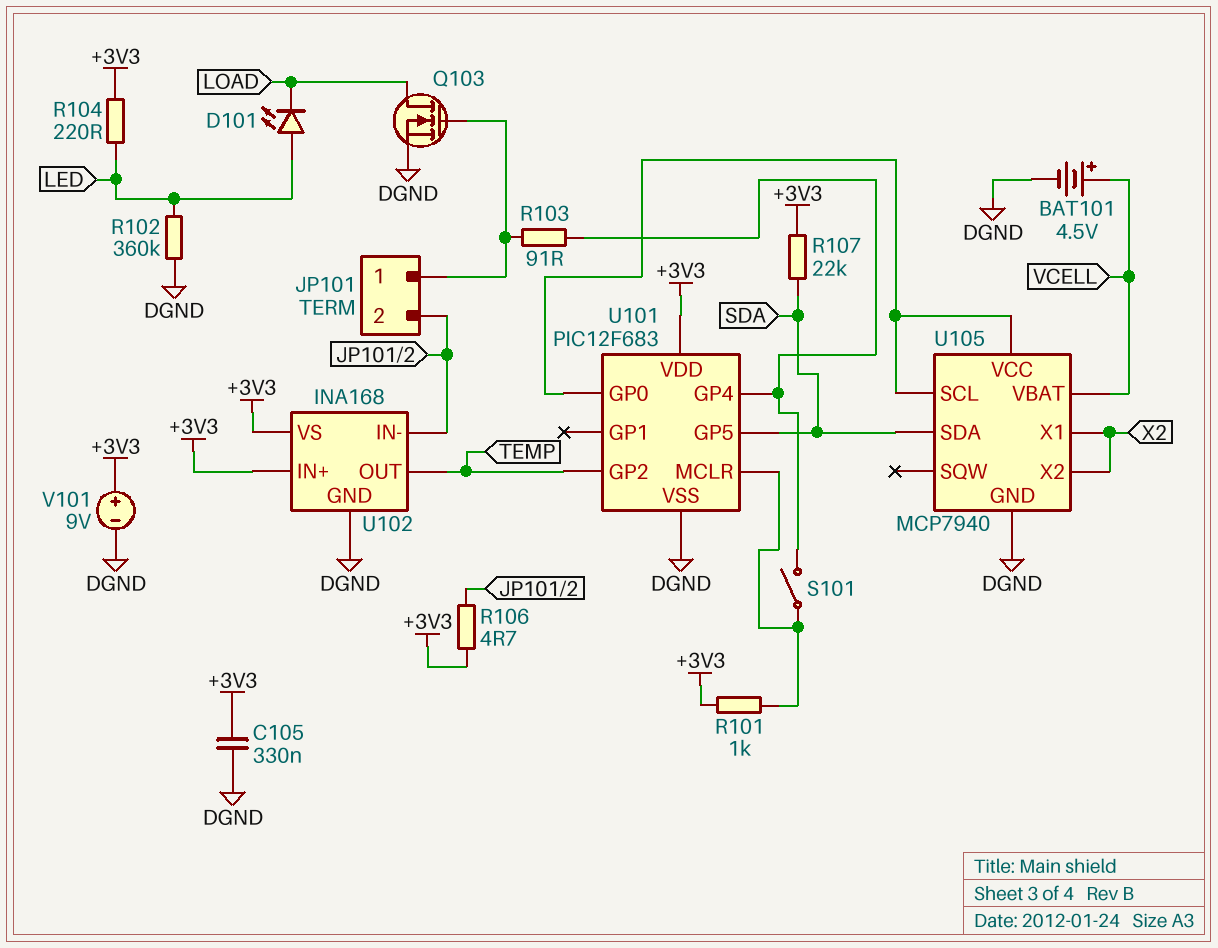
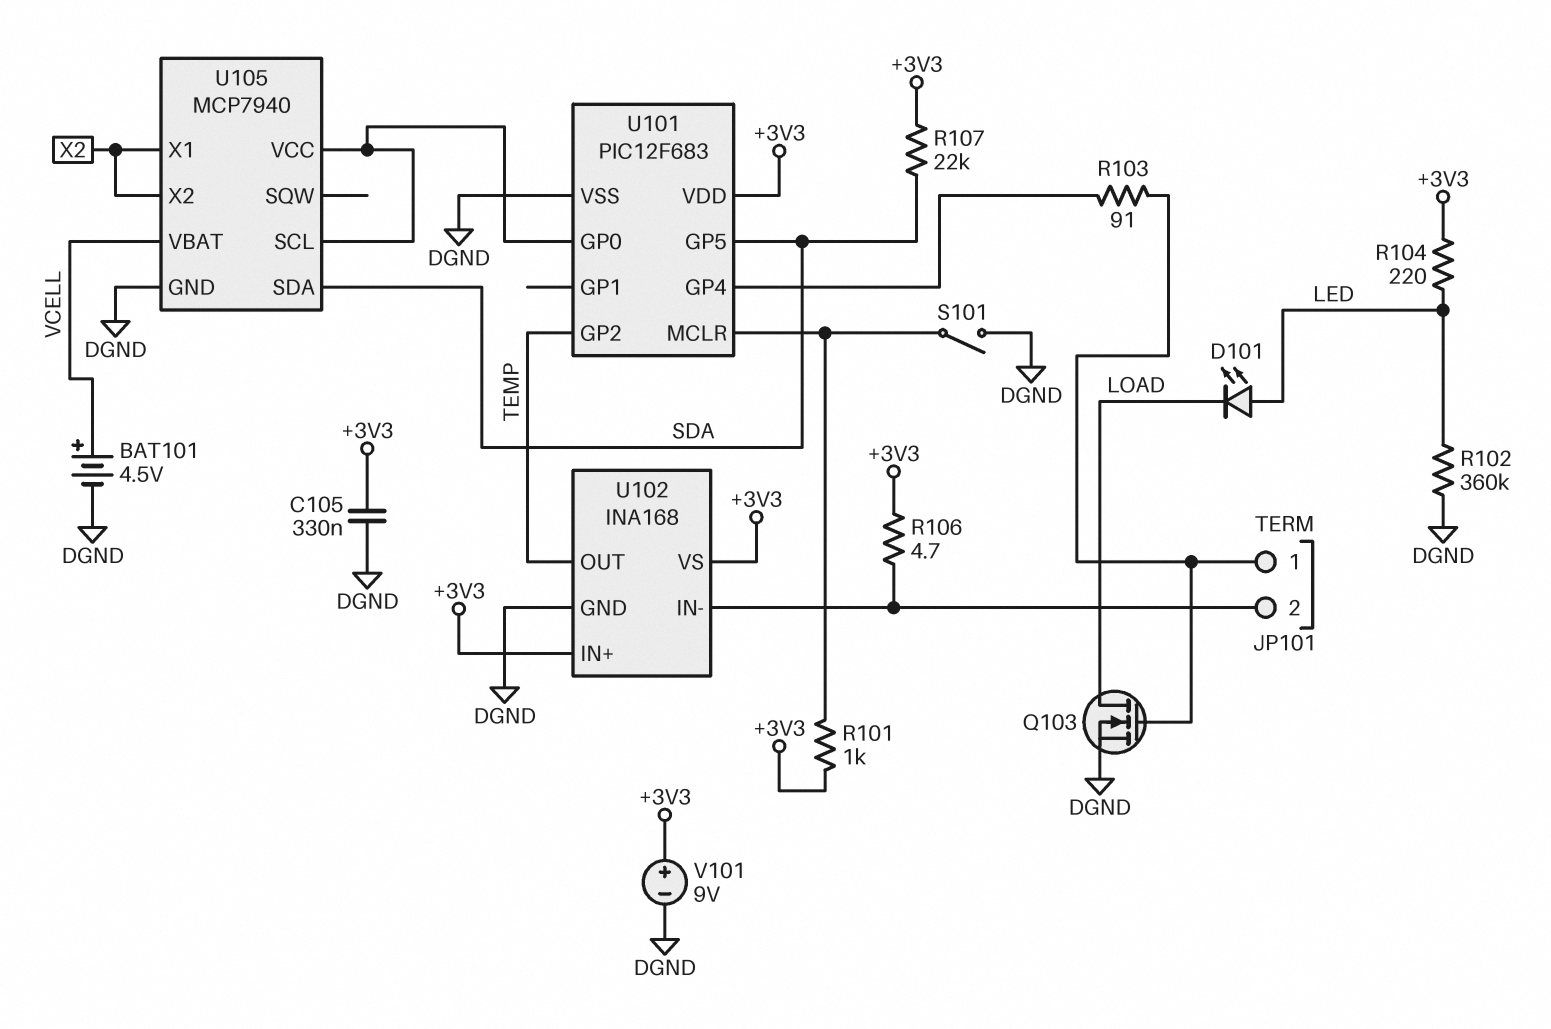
S101: switch (U101/GP4, U101/MCLR) -> switch (DGND, U101/MCLR)

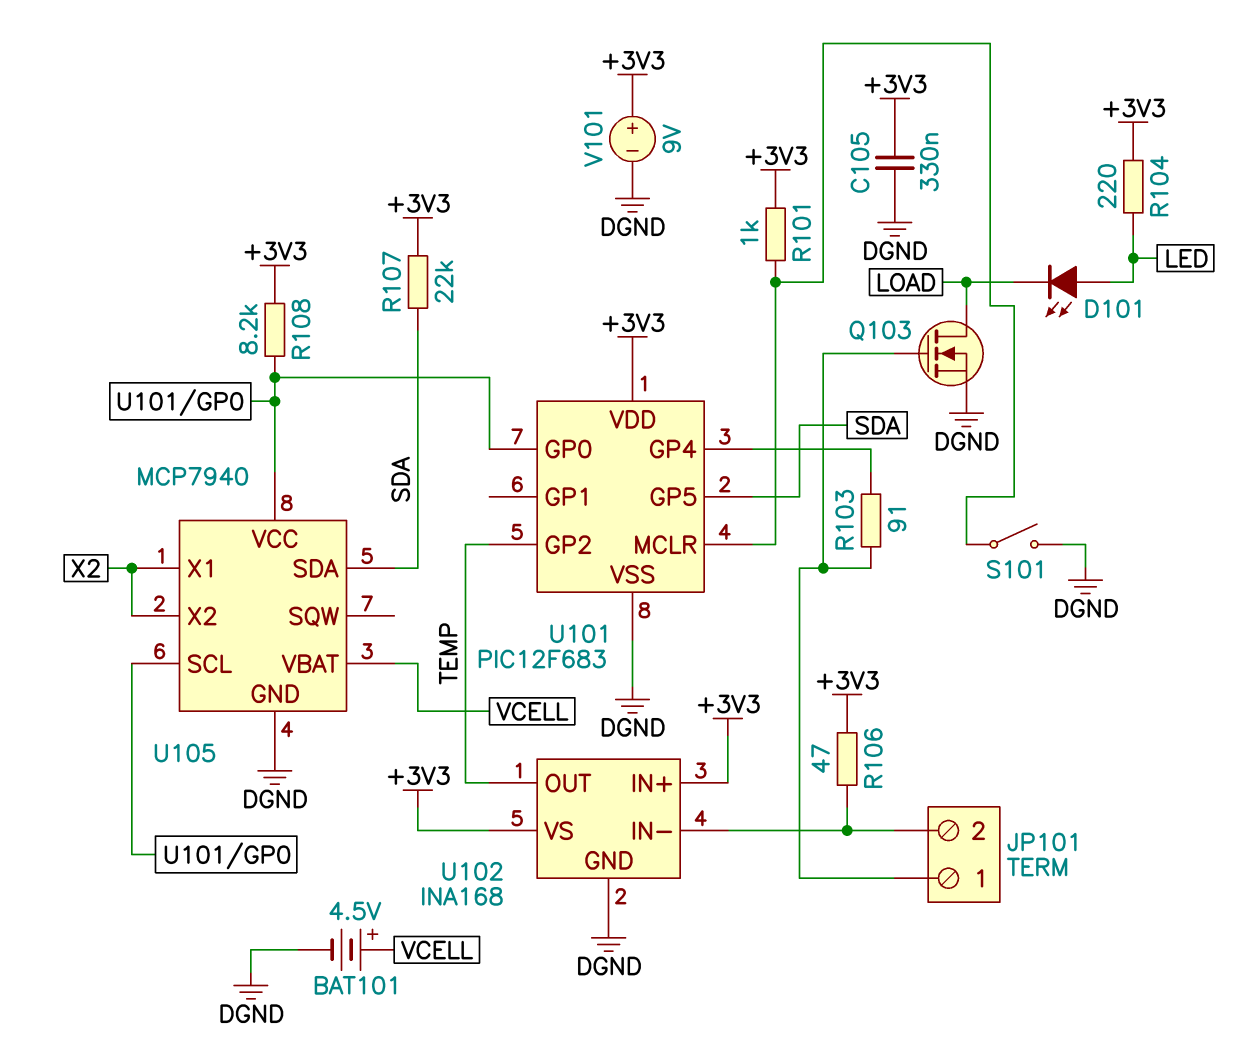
R102: 360k (DGND, LED) -> none
R106: 4.7 (+3V3, JP101/2) -> 47 (+3V3, JP101/2)
R108: none -> 8.2k (+3V3, U101/GP0)

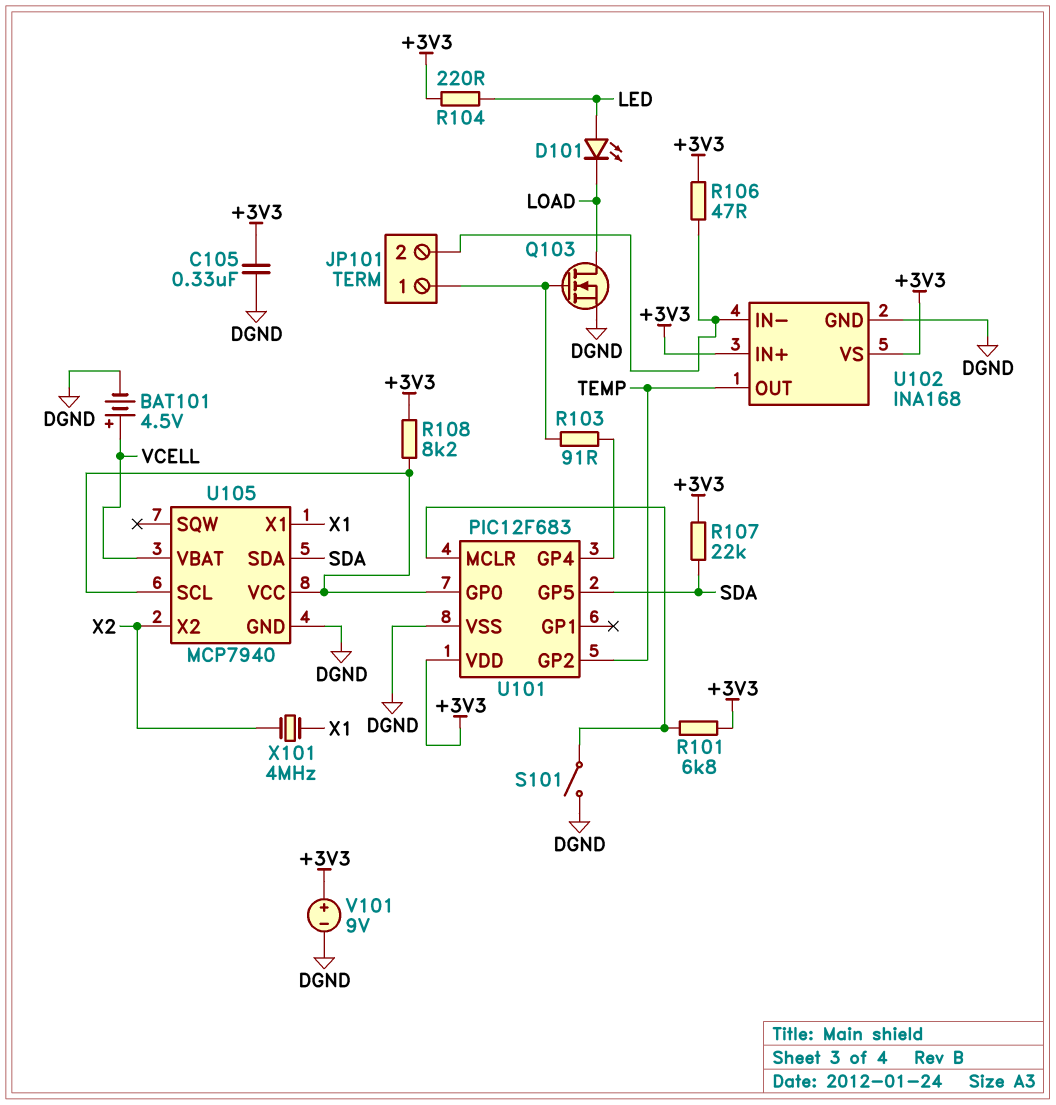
R101: 1k (+3V3, U101/MCLR) -> 6.8k (+3V3, U101/MCLR)
U105 pin X1: X2 -> X1
X101: none -> 4MHz (X1, X2)

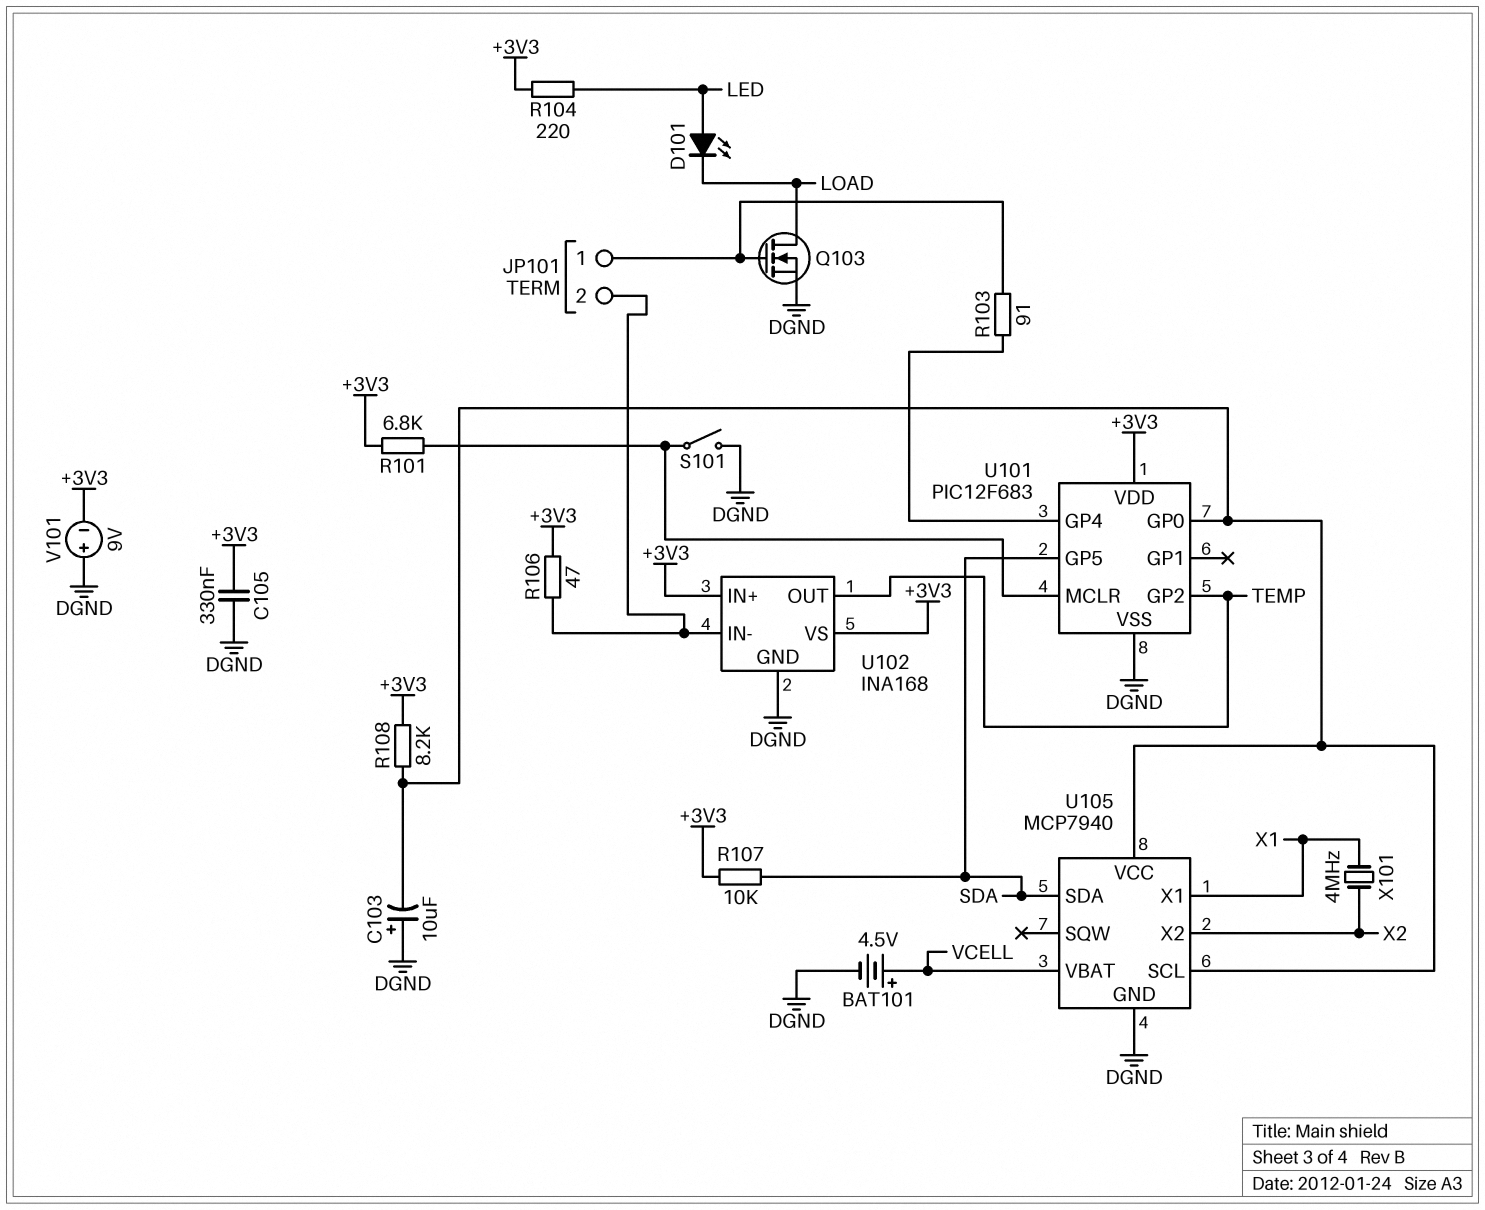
C103: none -> 10uF (plus DGND, minus U101/GP0)
R107: 22k (+3V3, SDA) -> 10k (+3V3, SDA)
V101: 9V (plus +3V3, minus DGND) -> 9V (plus DGND, minus +3V3)

